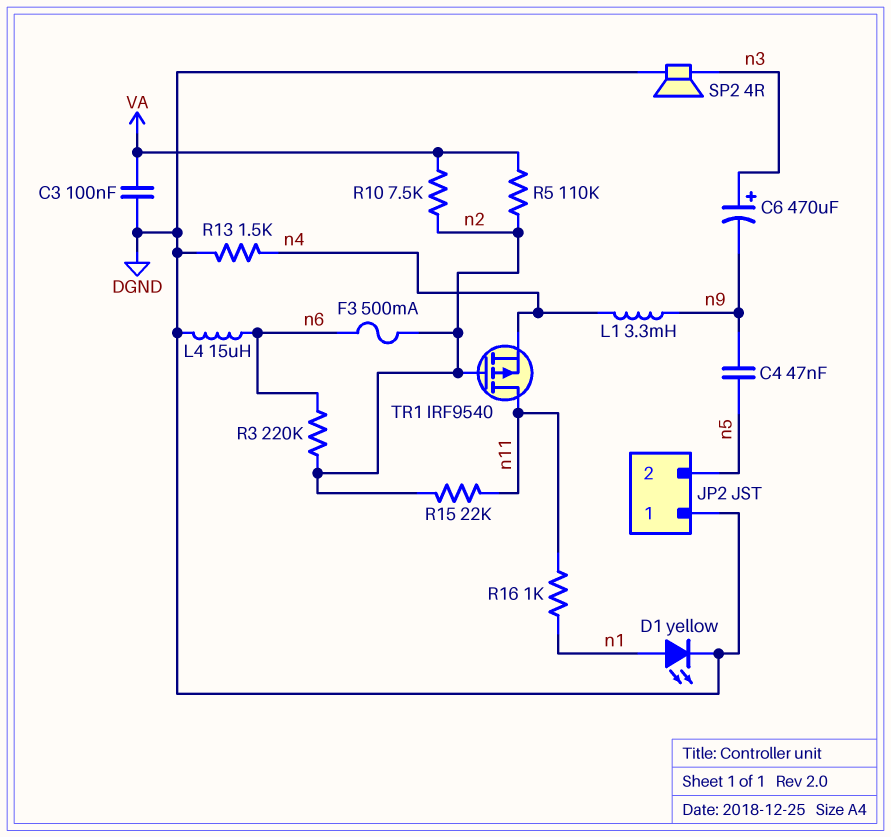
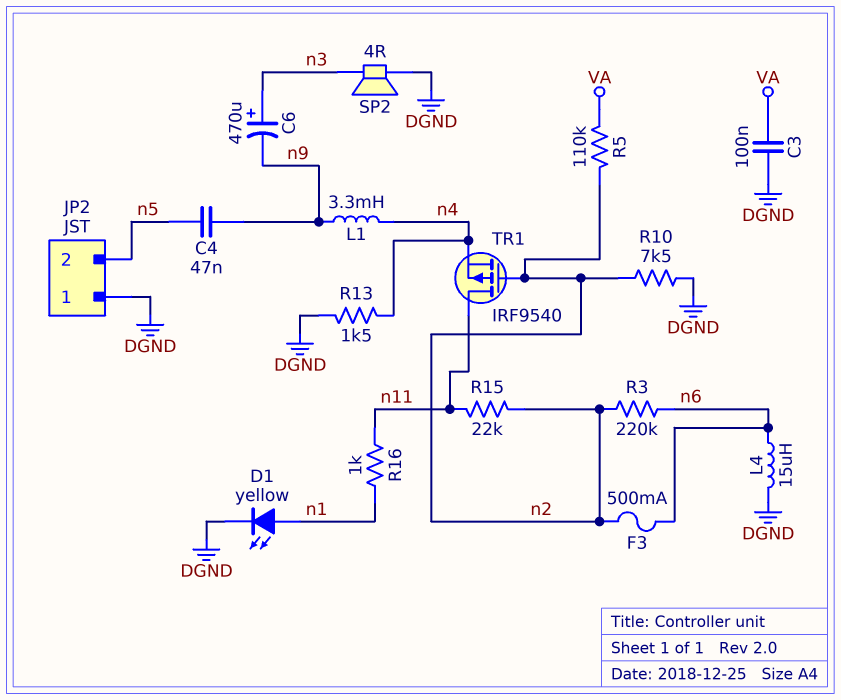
R10: 7.5k (VA, n2) -> 7.5k (DGND, n2)

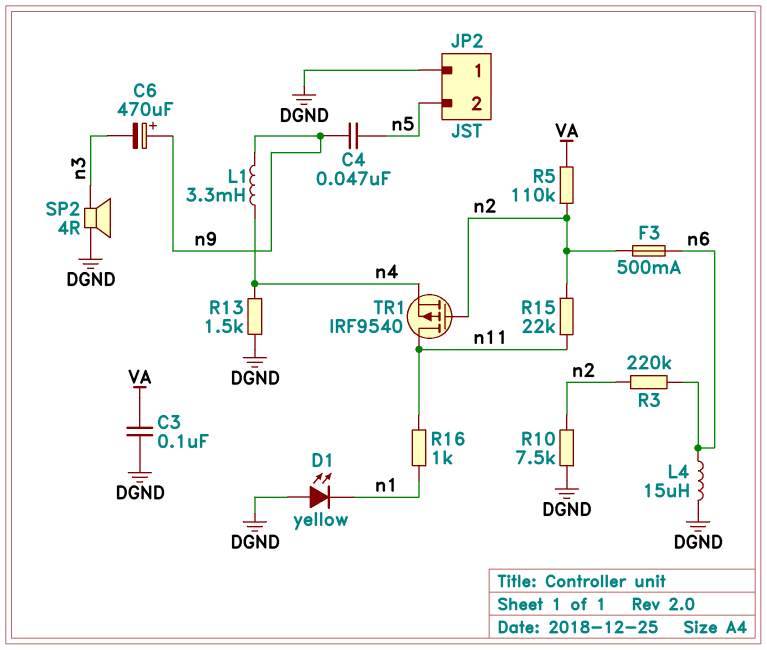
C6: 470uF (plus n3, minus n9) -> 470uF (plus n9, minus n3)
D1: LED yellow (A n1, K DGND) -> LED yellow (A DGND, K n1)

